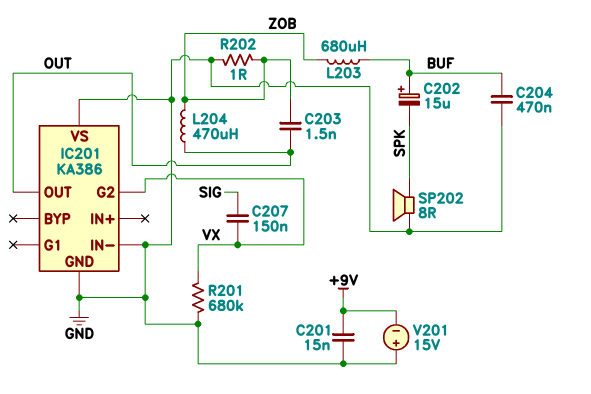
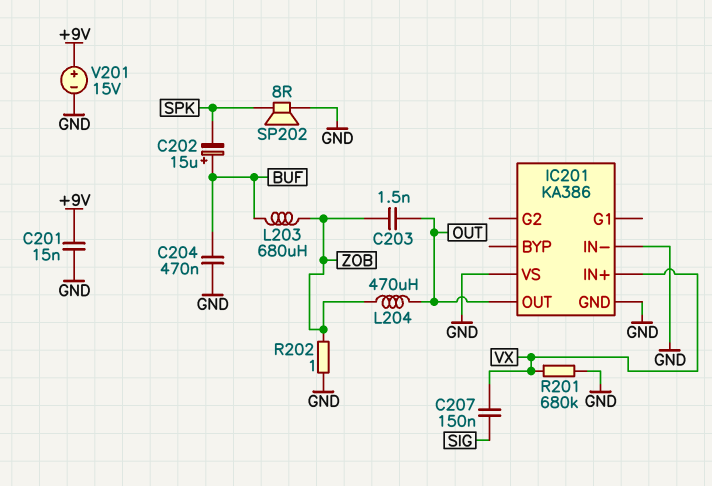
IC201 pin G2: VX -> none
IC201 pin IN+: none -> VX
V201: 15V (plus GND, minus +9V) -> 15V (plus +9V, minus GND)

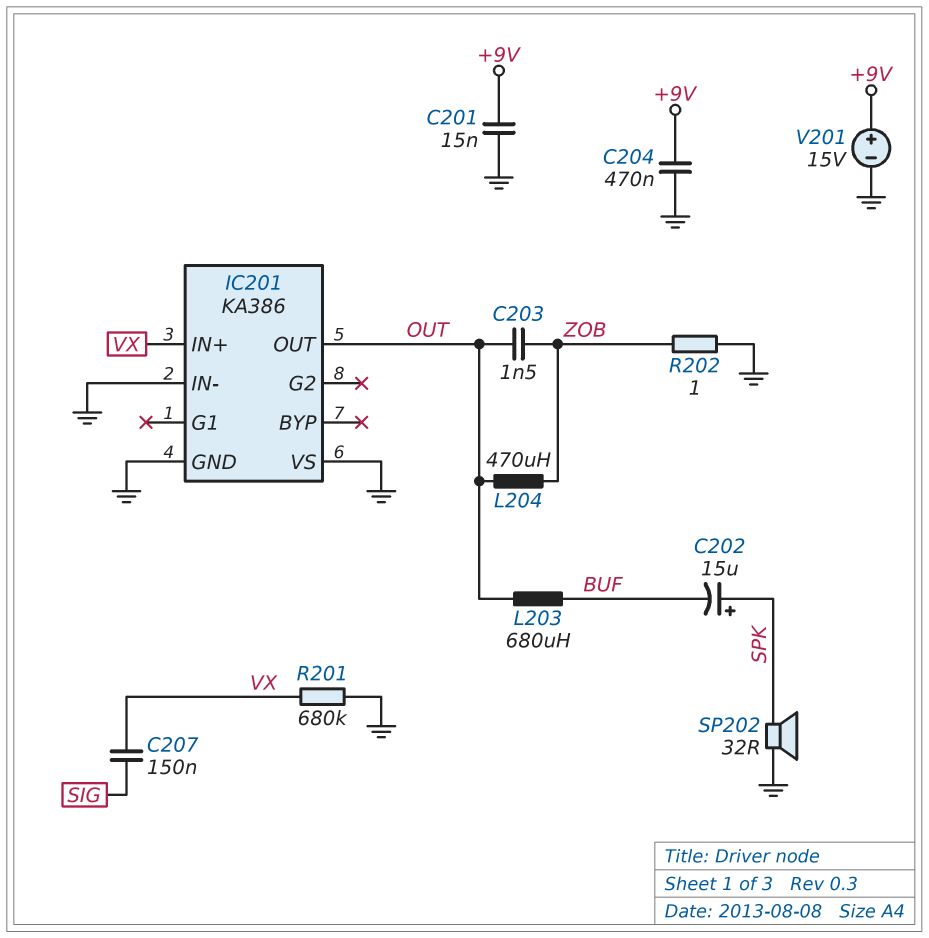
C202: 15uF (plus BUF, minus SPK) -> 15uF (plus SPK, minus BUF)
C204: 470nF (BUF, GND) -> 470nF (+9V, GND)
L203: 680uH (BUF, ZOB) -> 680uH (BUF, OUT)
SP202: speaker 8R (GND, SPK) -> speaker 32R (GND, SPK)

